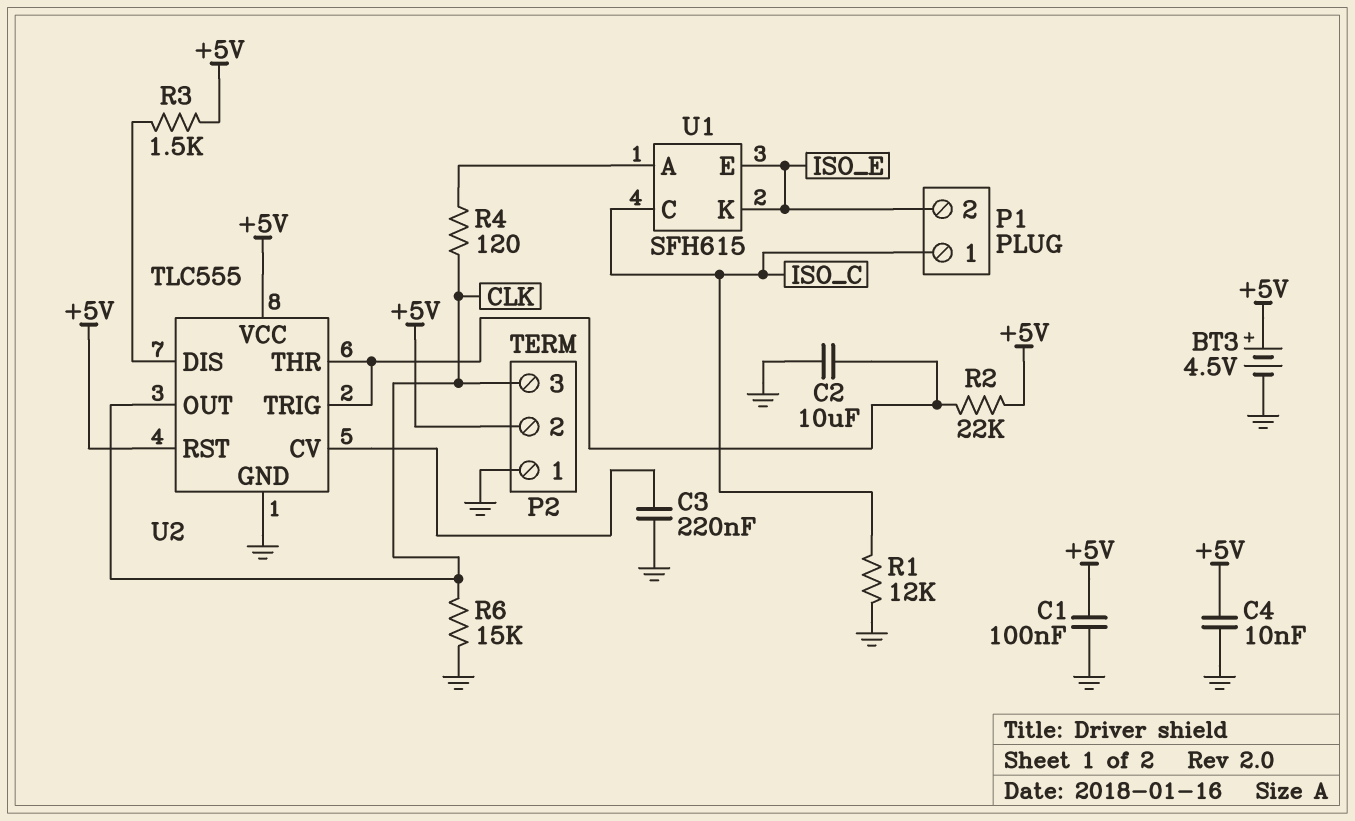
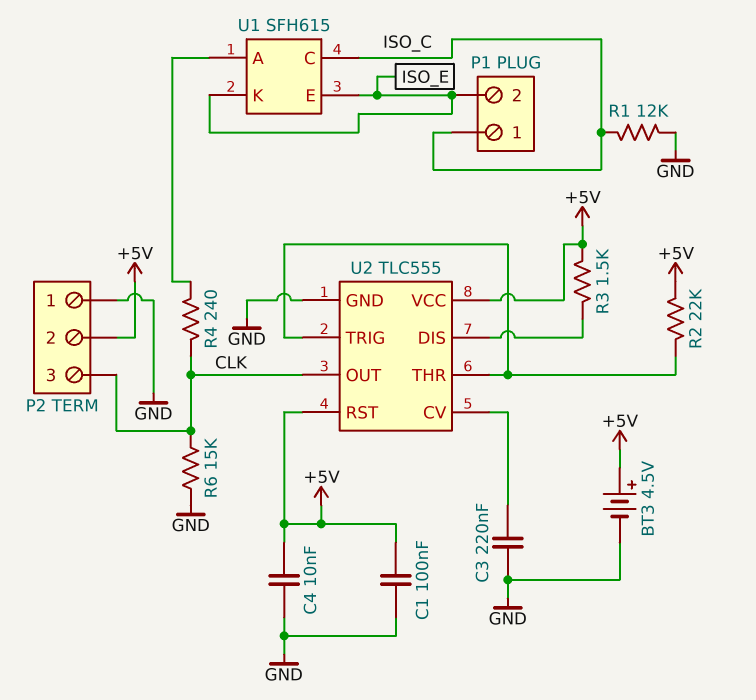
C2: 10uF (GND, U2/THR) -> none
R4: 120 (CLK, U1/A) -> 240 (CLK, U1/A)

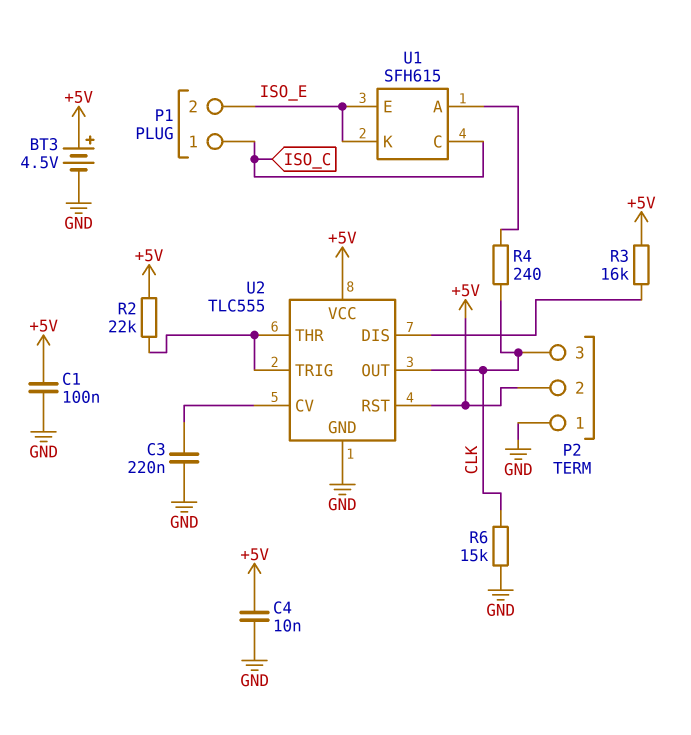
R1: 12k (GND, ISO_C) -> none
R3: 1.5k (+5V, U2/DIS) -> 16k (+5V, U2/DIS)

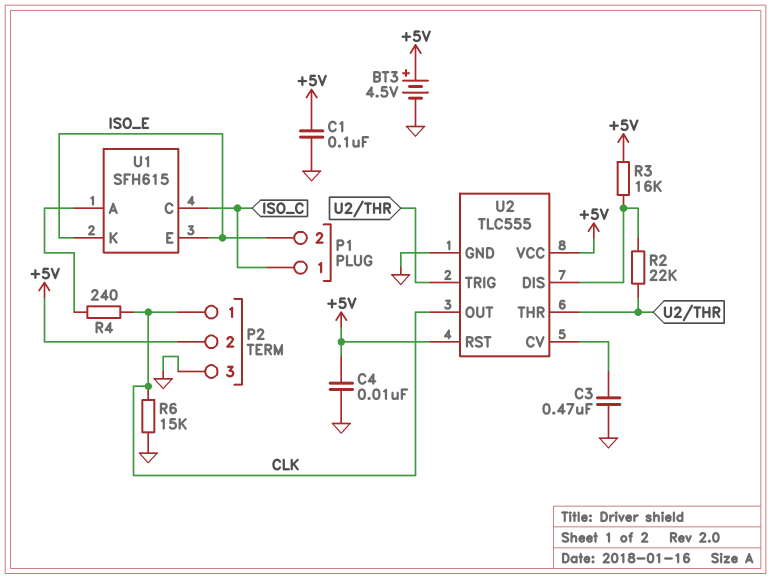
C3: 220nF (GND, U2/CV) -> 470nF (GND, U2/CV)
P2 pin 1: GND -> CLK
P2 pin 3: CLK -> GND
R2: 22k (+5V, U2/THR) -> 22k (U2/DIS, U2/THR)

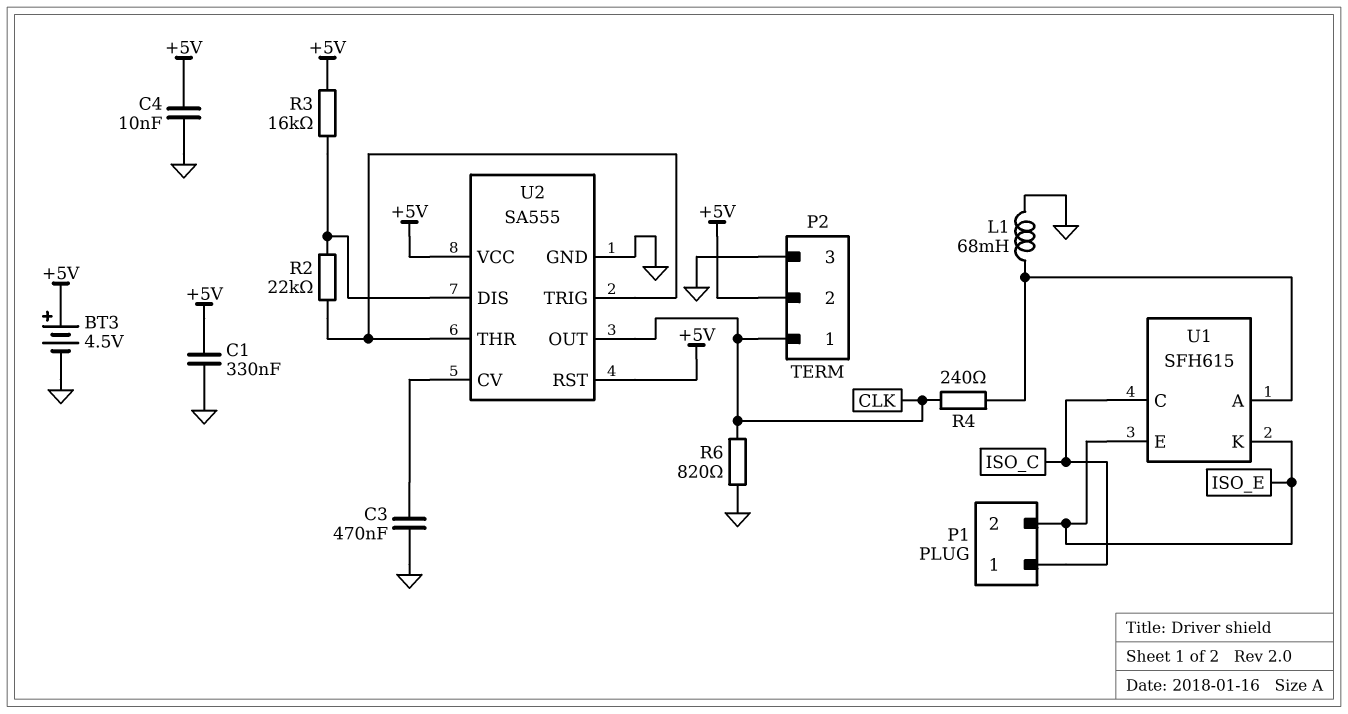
C1: 100nF (+5V, GND) -> 330nF (+5V, GND)
L1: none -> 68mH (GND, U1/A)
R6: 15k (CLK, GND) -> 820 (CLK, GND)
U2: TLC555 -> SA555

